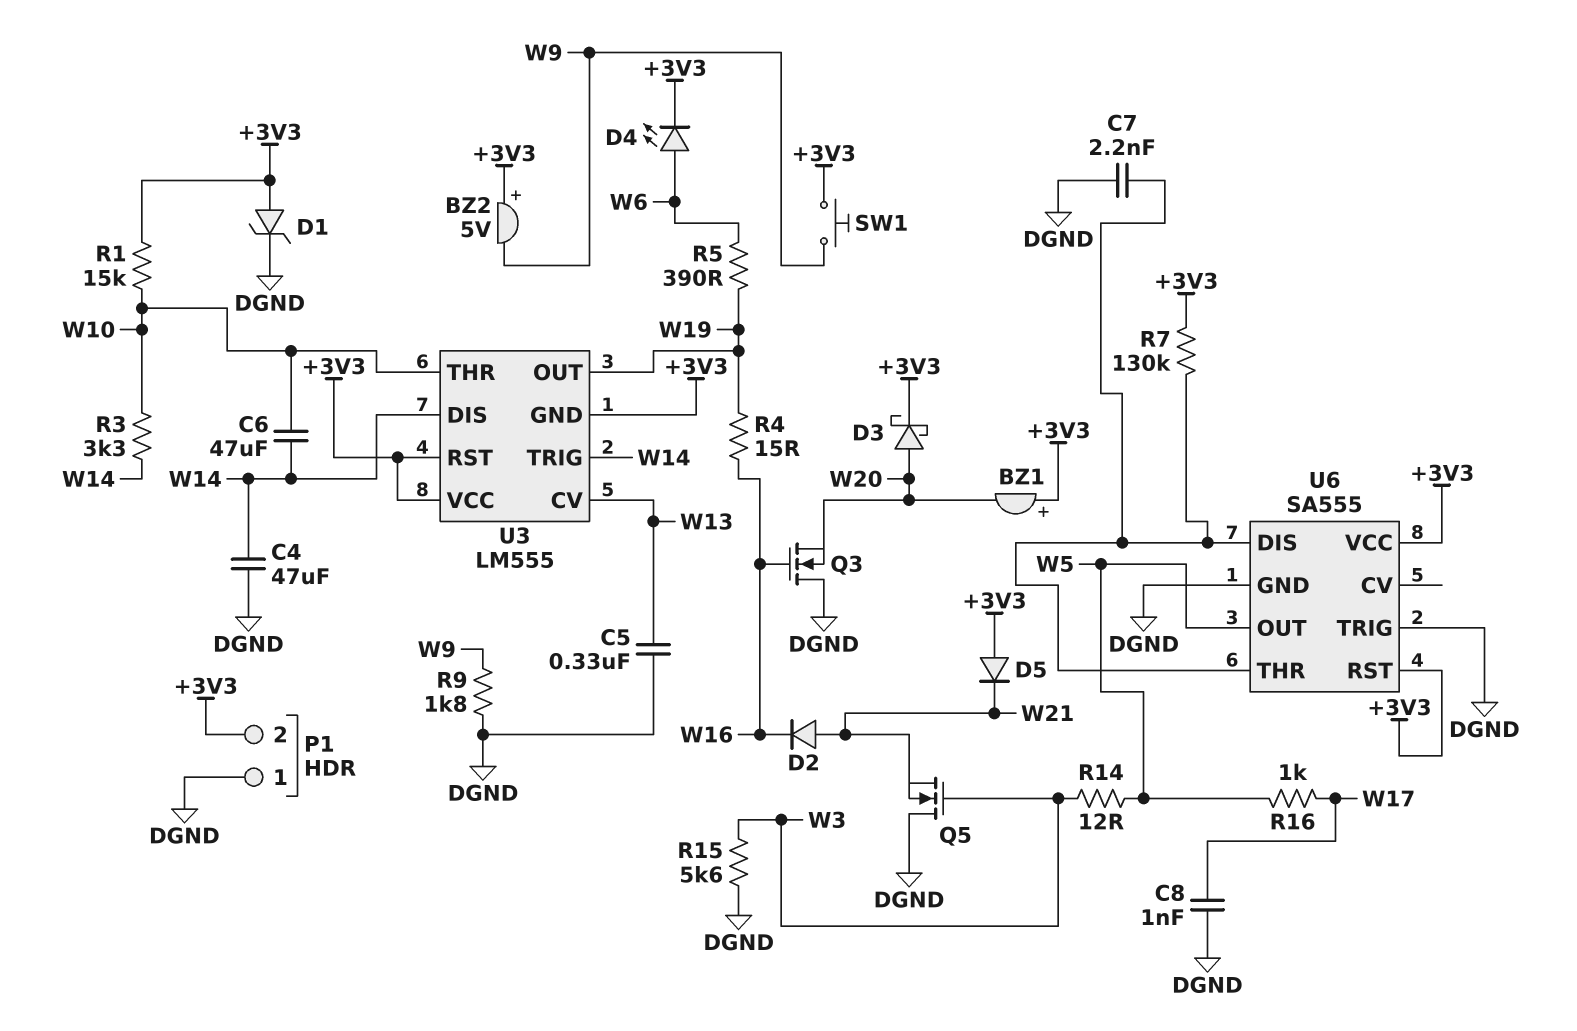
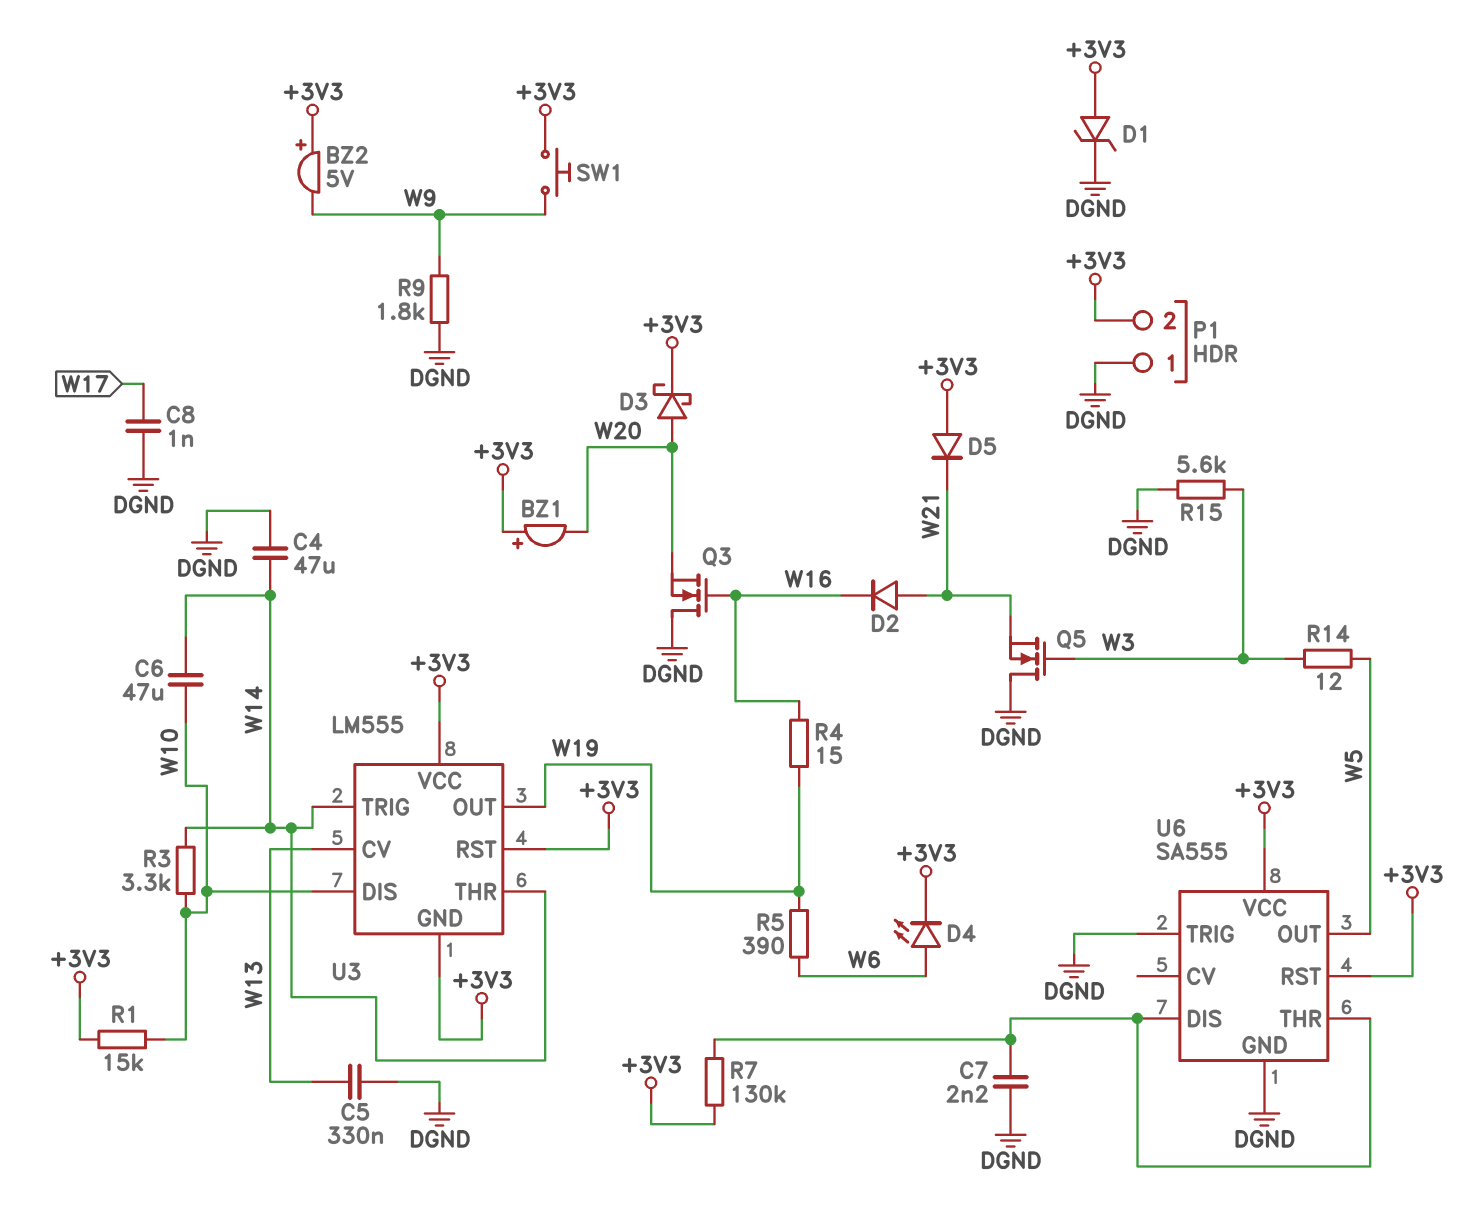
R16: 1k (W5, W17) -> none
U3 pin DIS: W14 -> W10
U3 pin THR: W10 -> W14

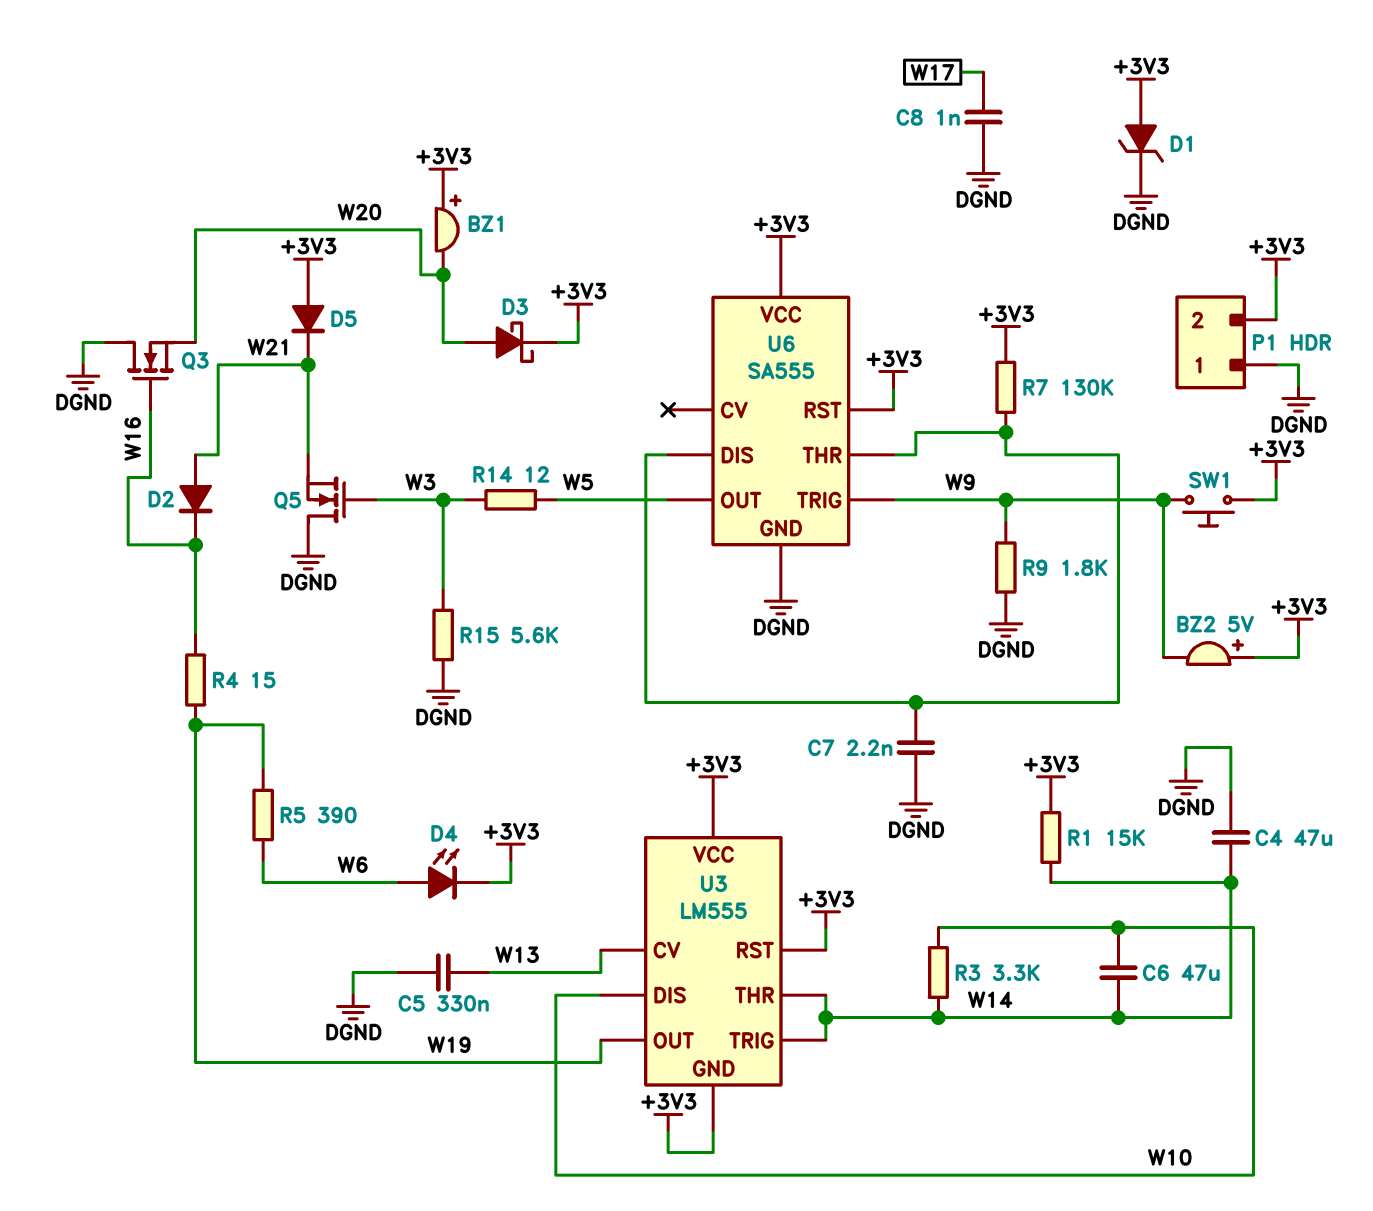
R1: 15k (+3V3, W10) -> 15k (+3V3, W14)
U6 pin TRIG: DGND -> W9

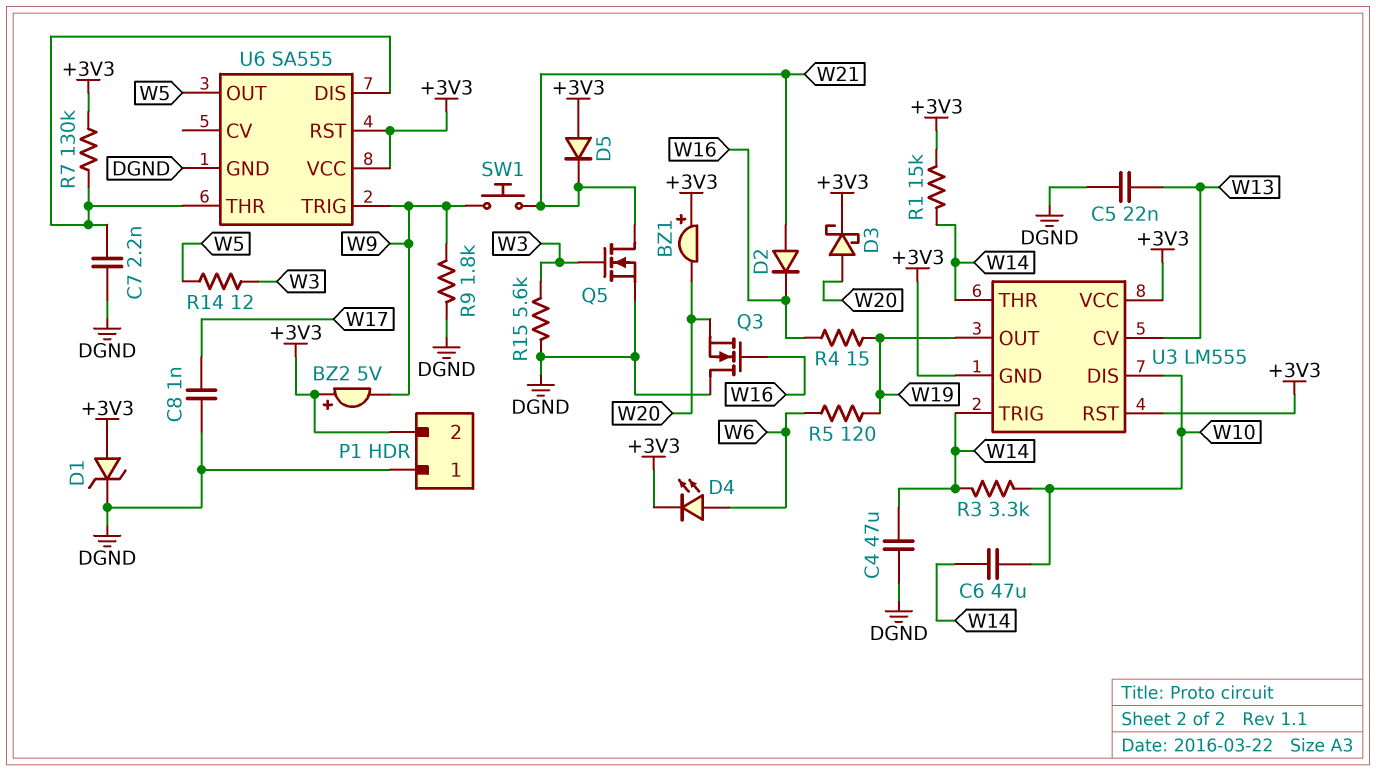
C5: 330nF (DGND, W13) -> 22nF (DGND, W13)
Q5: NMOS (G W3, D DGND, S W21) -> NMOS (G W3, D W21, S DGND)
R5: 390 (W6, W19) -> 120 (W6, W19)
SW1: button (+3V3, W9) -> button (W9, W21)

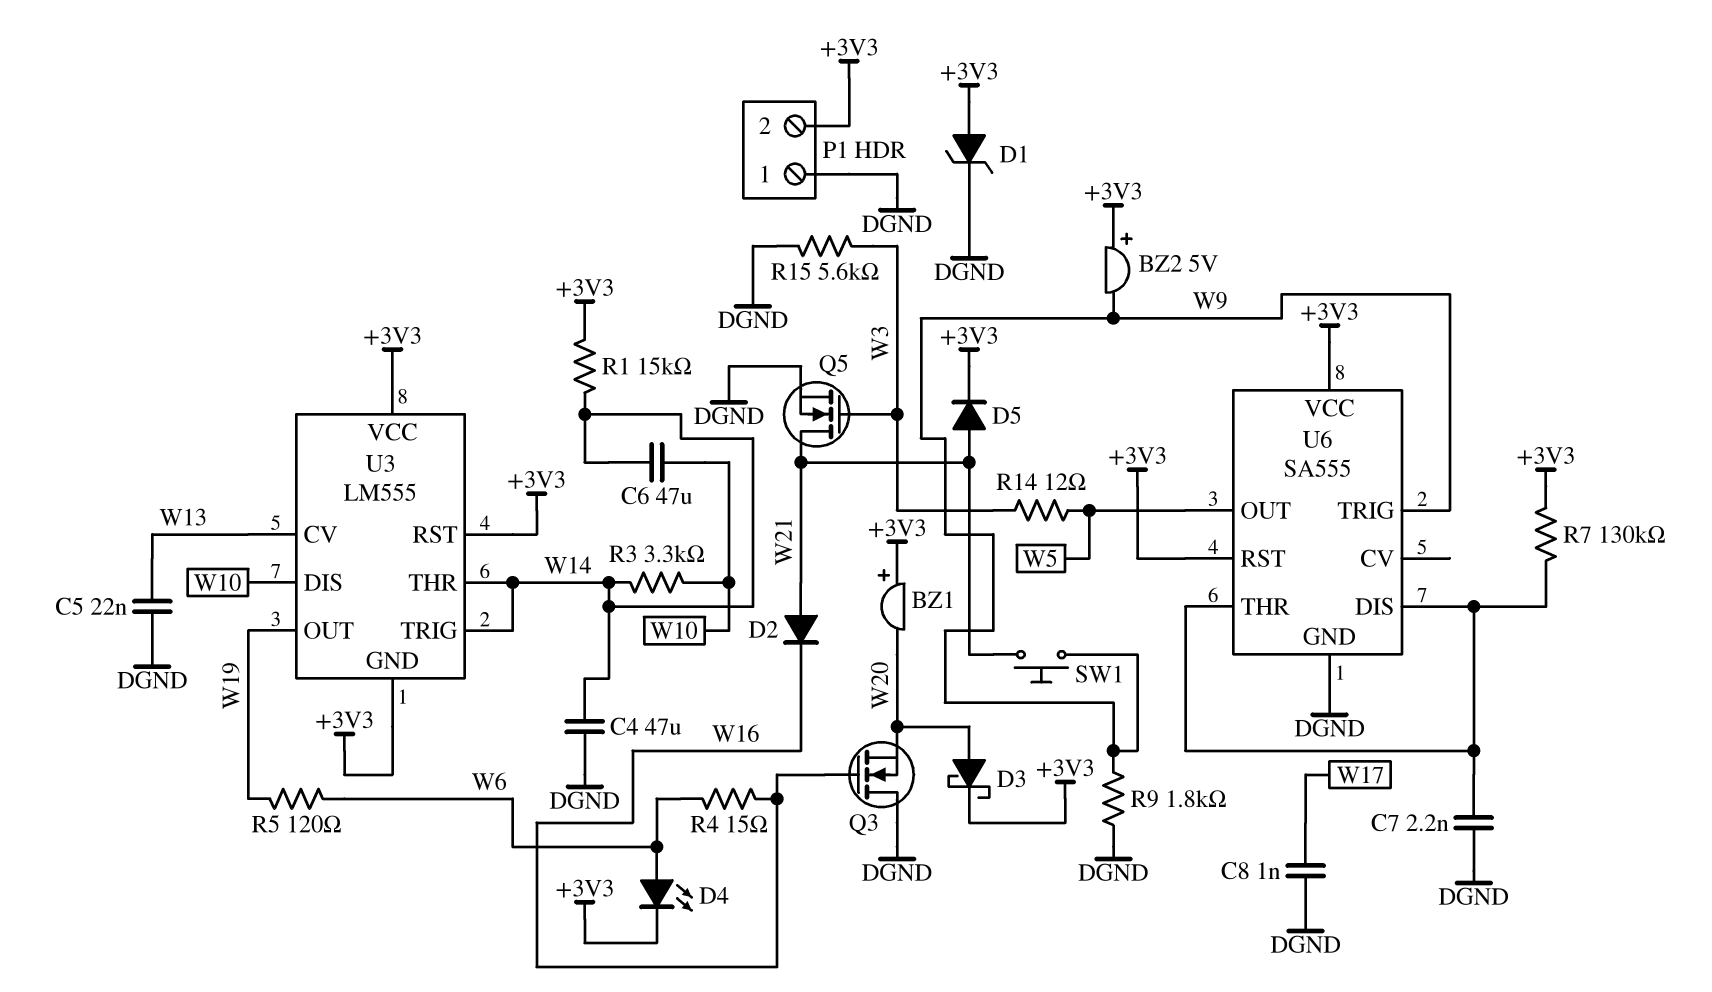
D5: diode (A +3V3, K W21) -> diode (A W21, K +3V3)
R4: 15 (W16, W19) -> 15 (W6, W16)

